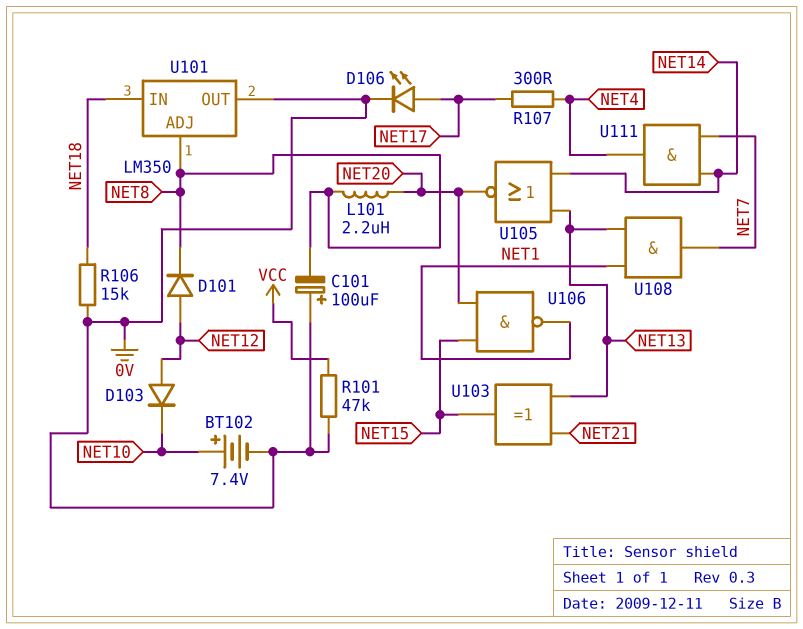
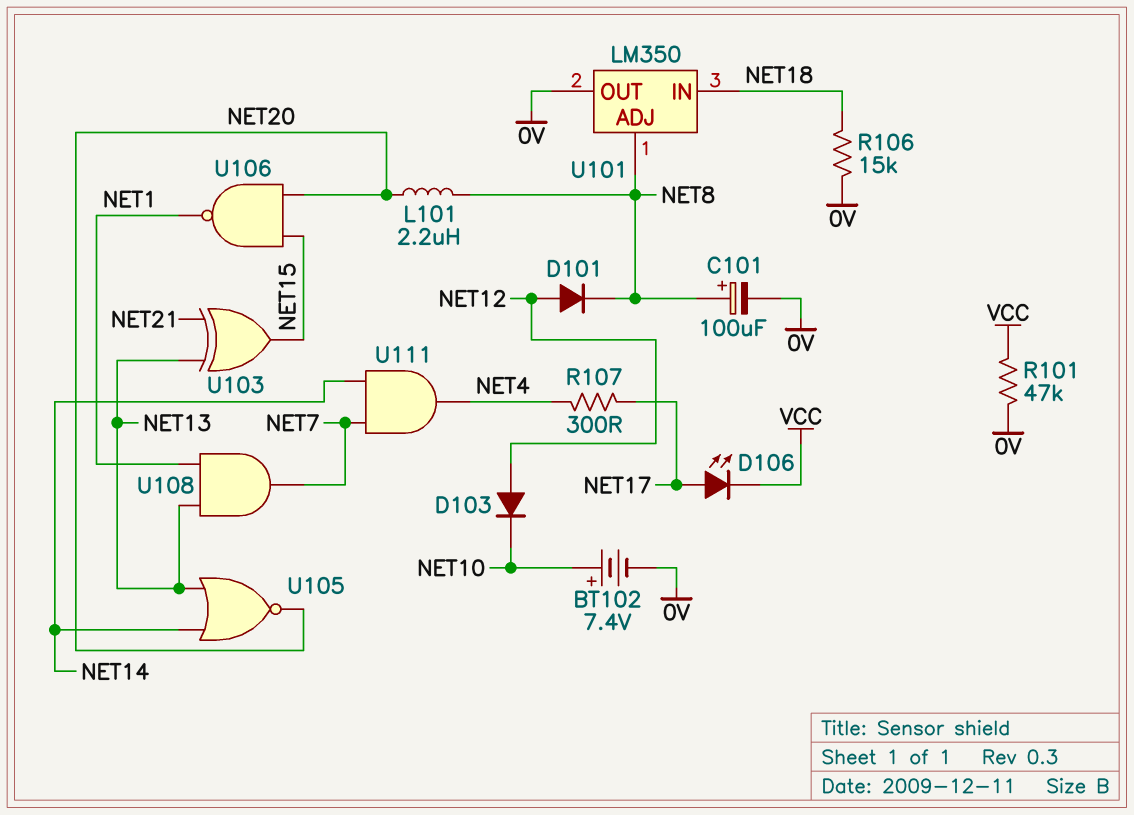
C101: 100uF (plus 0V, minus NET8) -> 100uF (plus NET8, minus 0V)
D106: LED (A NET17, K 0V) -> LED (A NET17, K VCC)

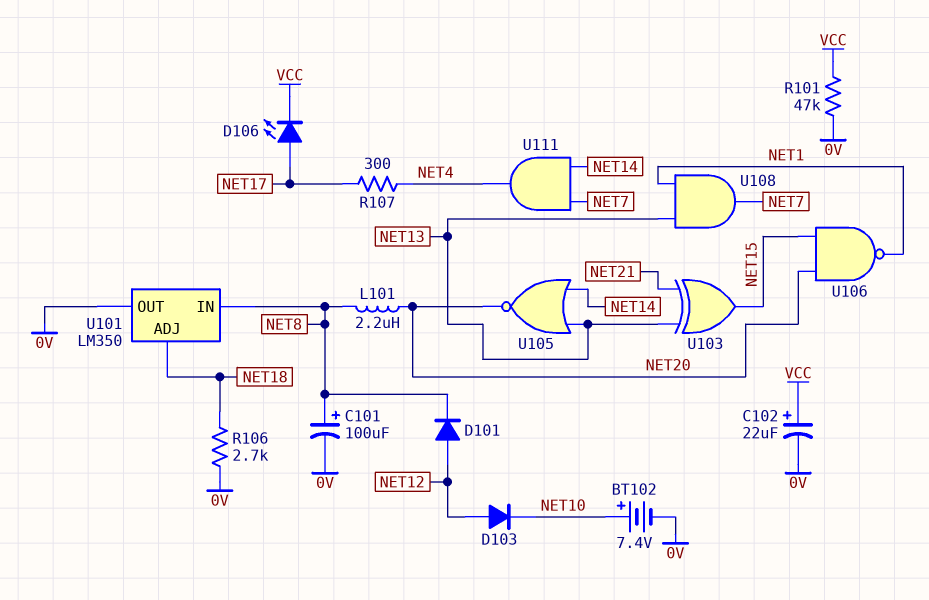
C102: none -> 22uF (plus VCC, minus 0V)
R106: 15k (0V, NET18) -> 2.7k (0V, NET18)
U101 pin ADJ: NET8 -> NET18
U101 pin IN: NET18 -> NET8

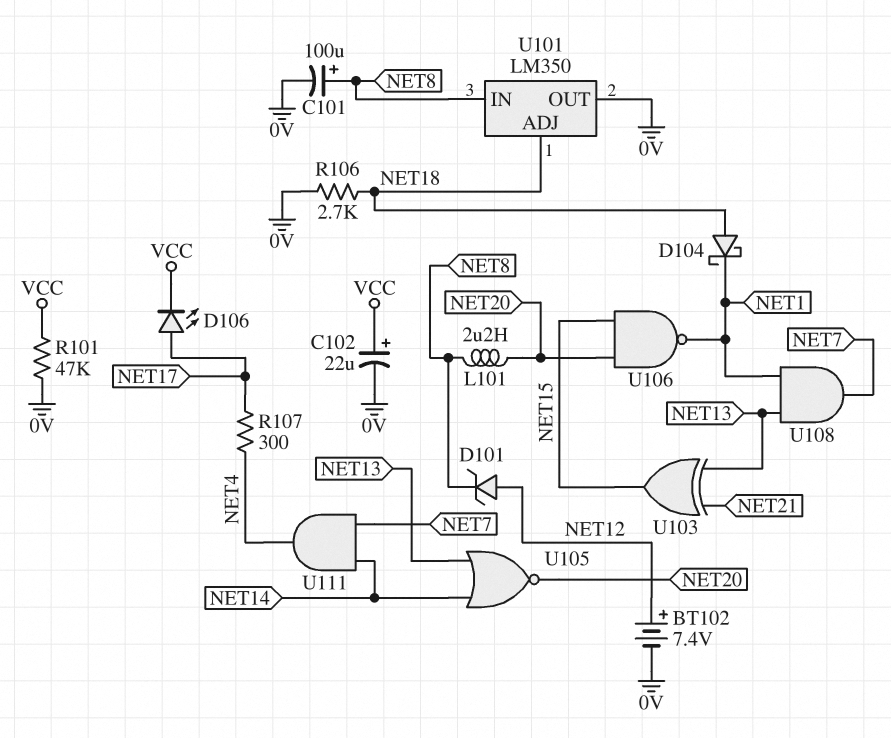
BT102: 7.4V (plus NET10, minus 0V) -> 7.4V (plus NET12, minus 0V)
D101: diode (A NET12, K NET8) -> zener (A NET12, K NET8)
D103: diode (A NET12, K NET10) -> none
D104: none -> schottky (A NET18, K NET1)

